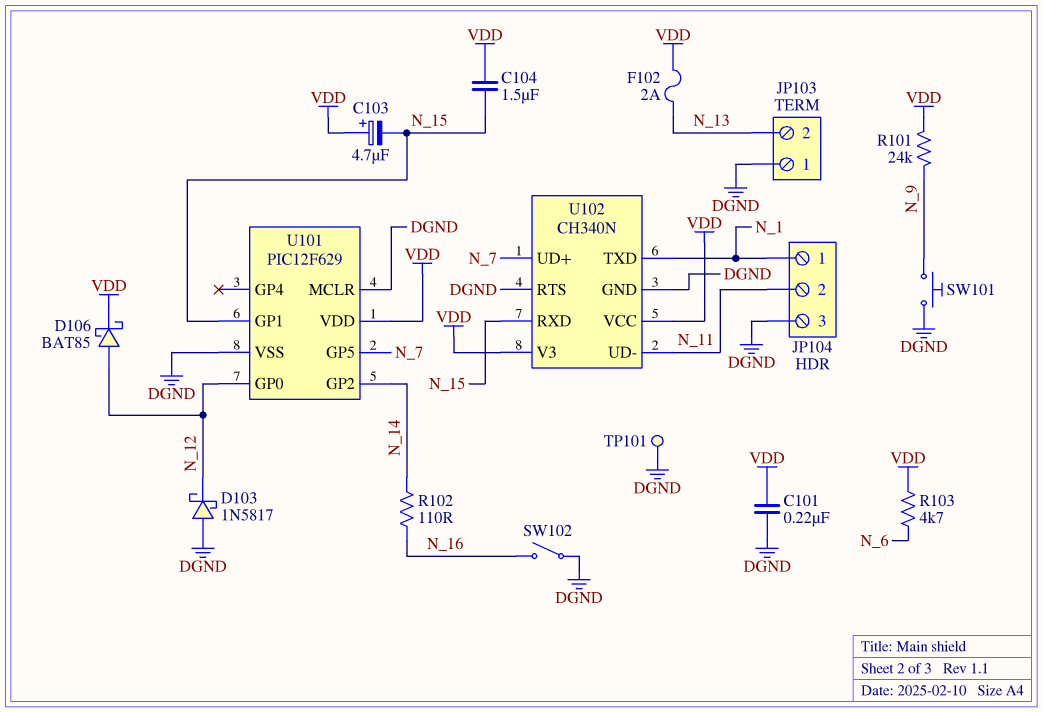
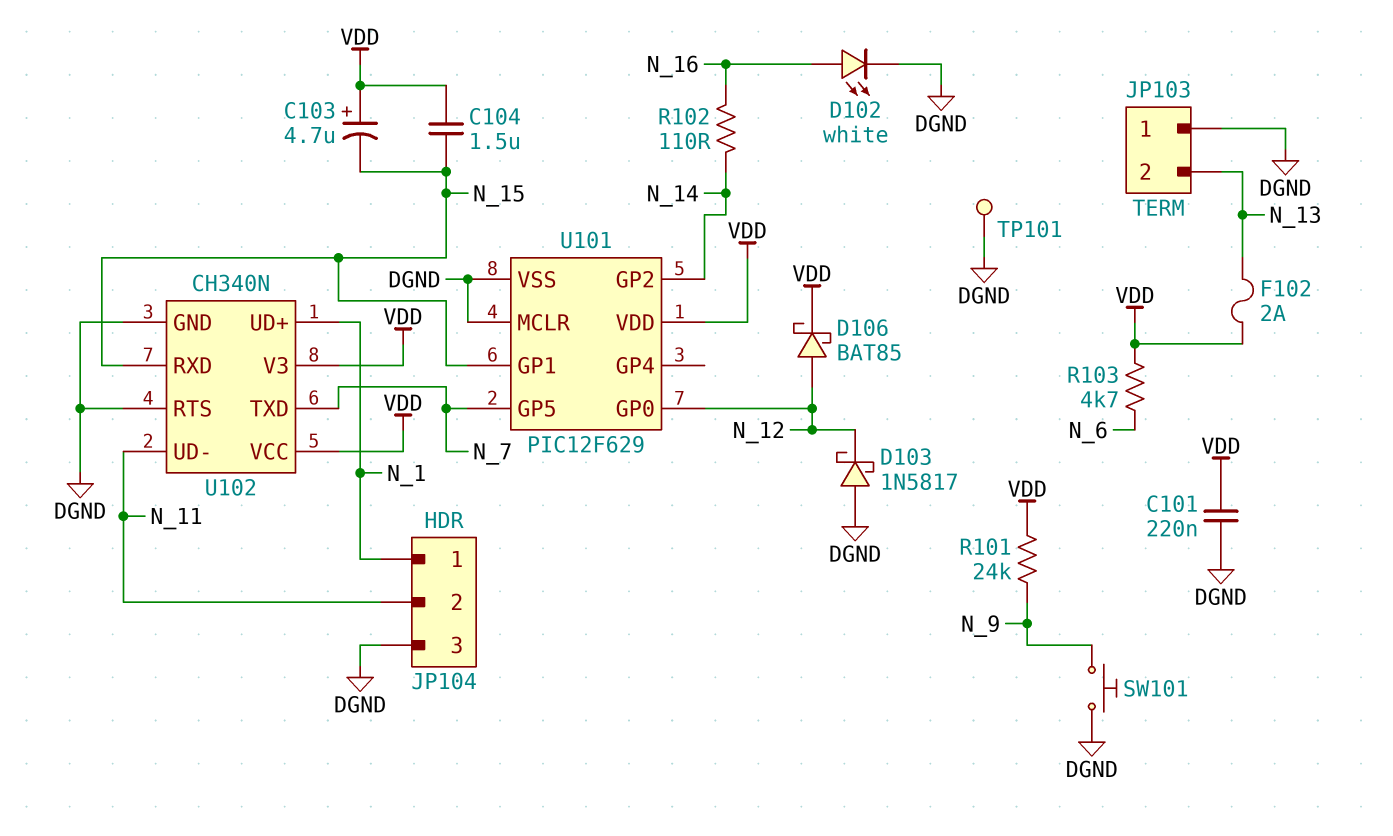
D102: none -> LED white (A N_16, K DGND)
SW102: switch (DGND, N_16) -> none
U102 pin TXD: N_1 -> N_7
U102 pin UD+: N_7 -> N_1

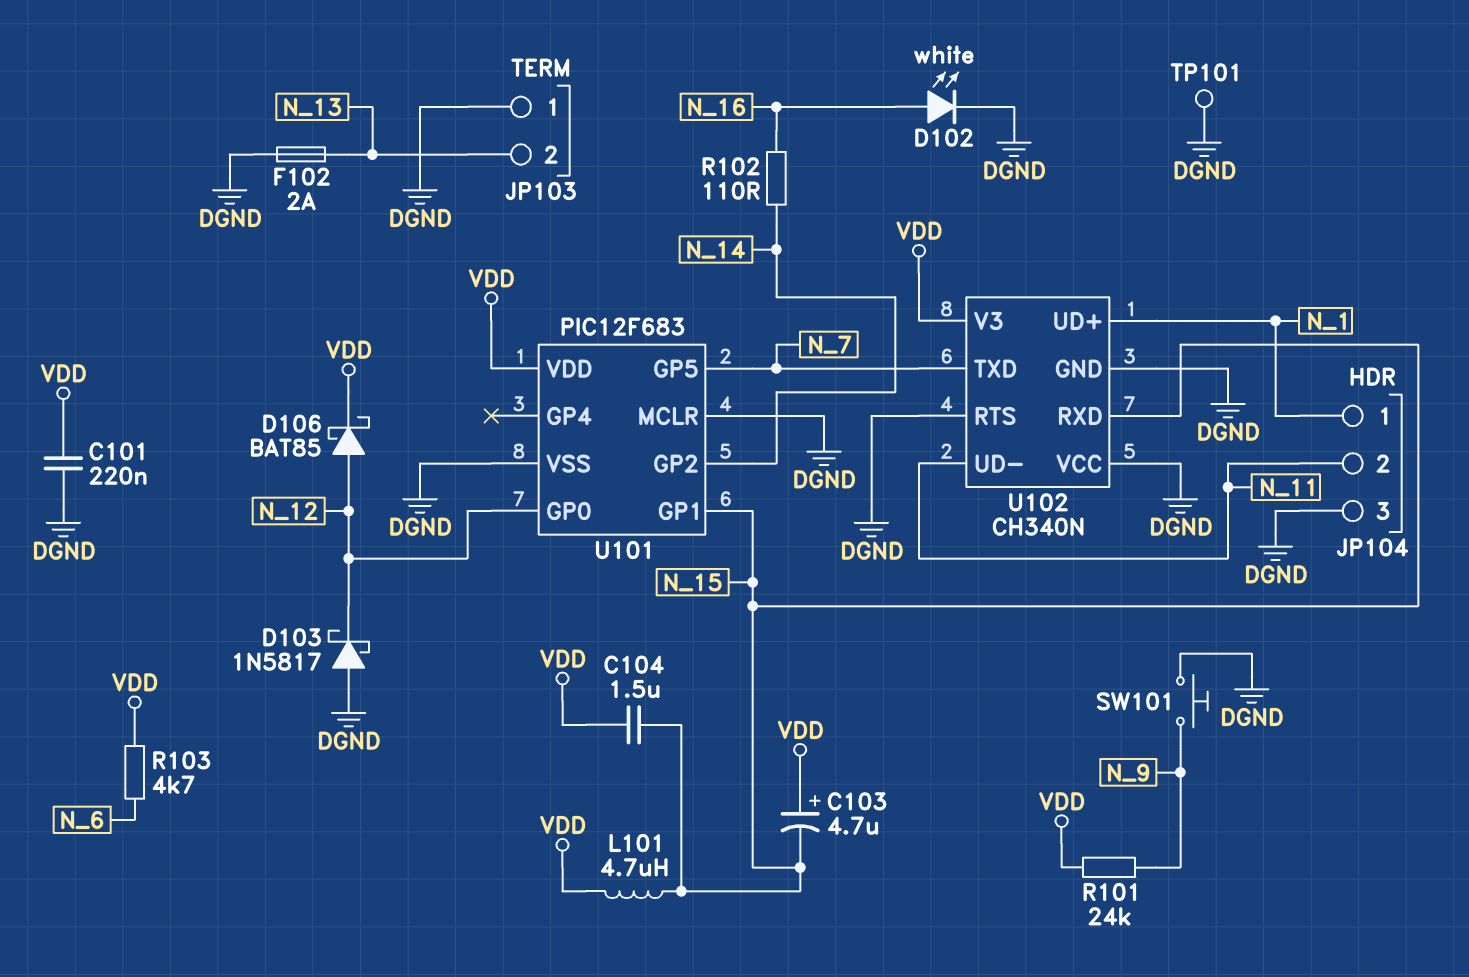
F102: 2A (N_13, VDD) -> 2A (DGND, N_13)
L101: none -> 4.7uH (N_15, VDD)
U101: PIC12F629 -> PIC12F683
U102 pin VCC: VDD -> DGND

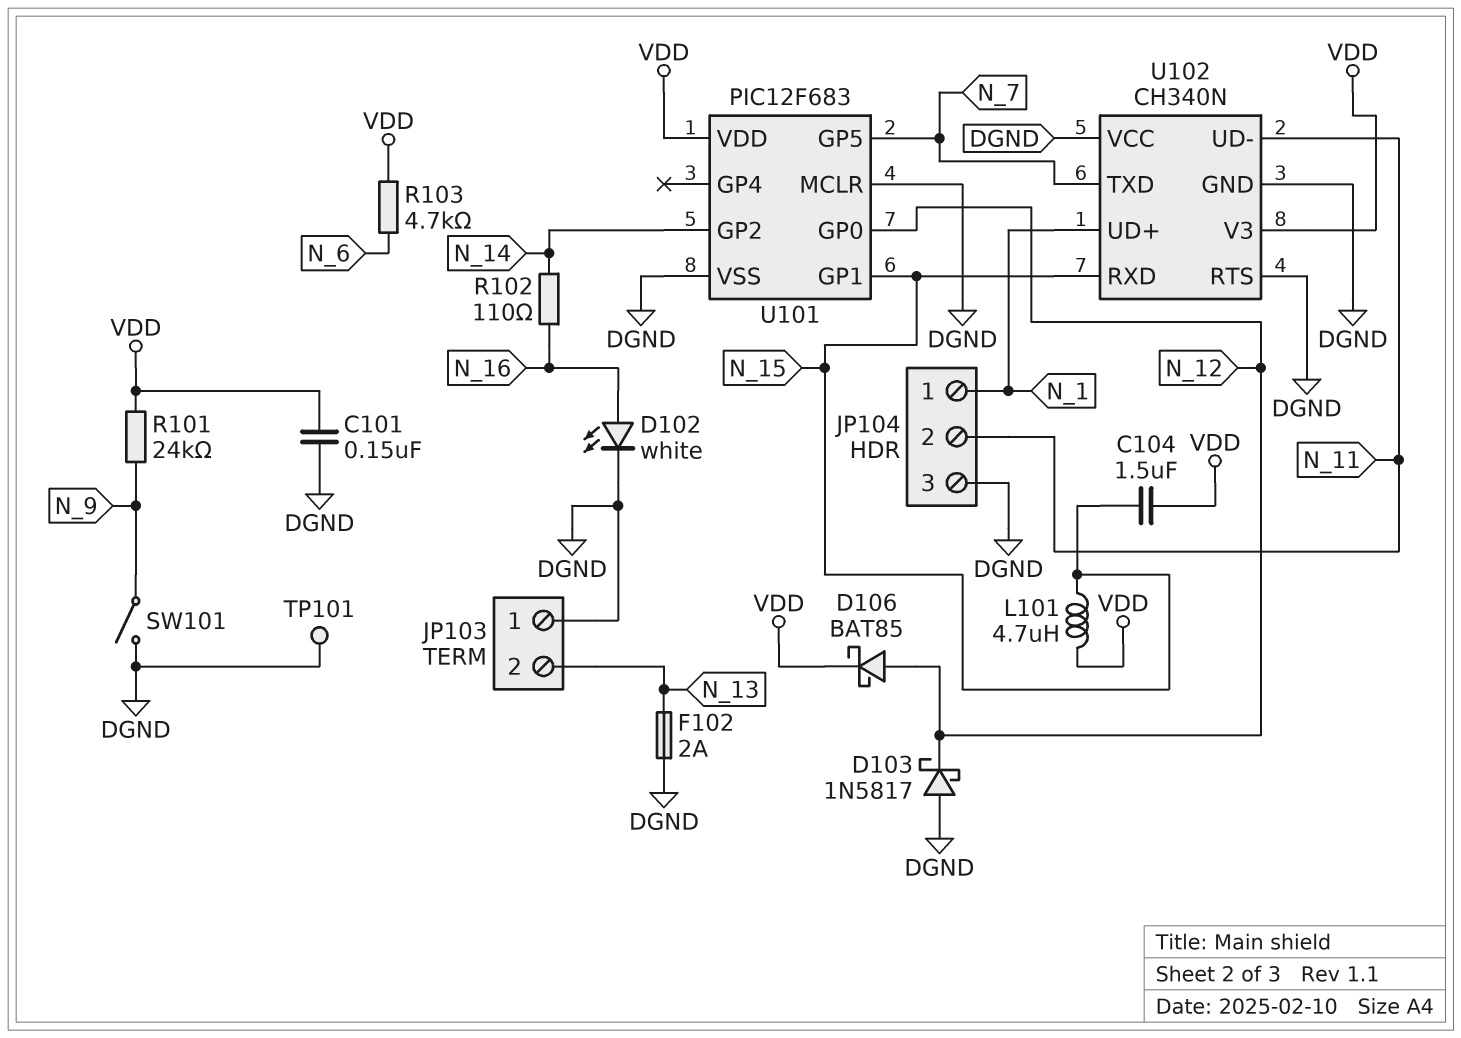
C101: 220nF (DGND, VDD) -> 150nF (DGND, VDD)
C103: 4.7uF (plus VDD, minus N_15) -> none
SW101: button (DGND, N_9) -> switch (DGND, N_9)

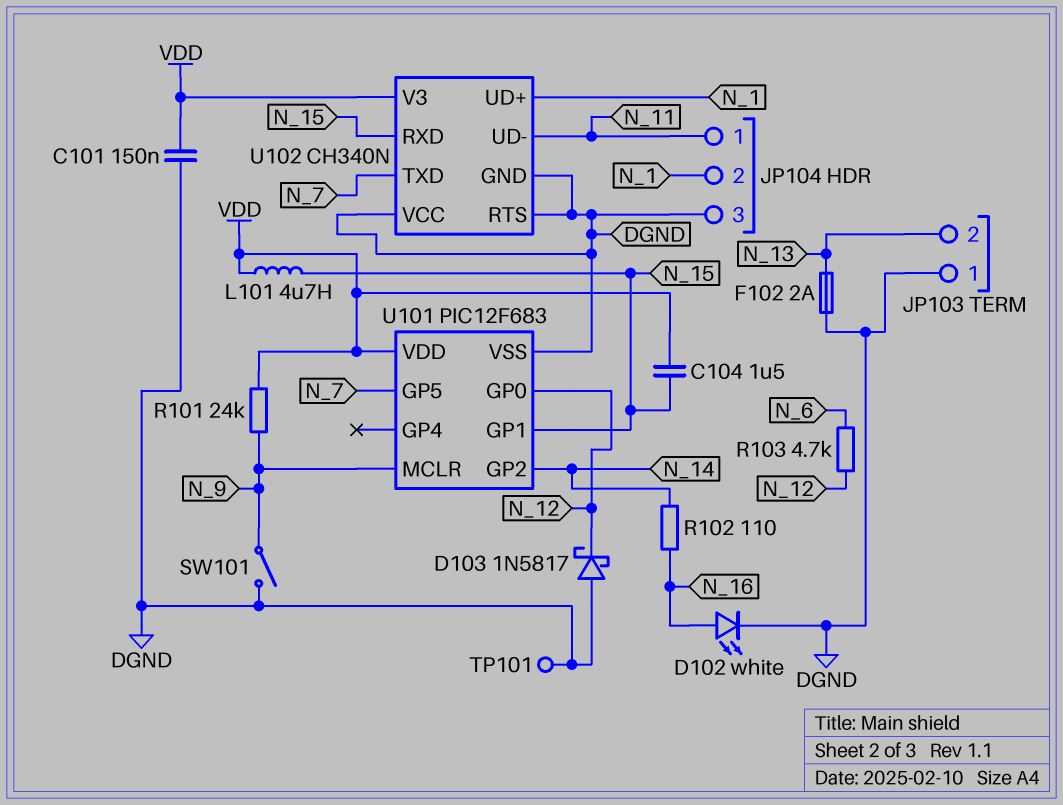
D106: schottky BAT85 (A N_12, K VDD) -> none
JP104 pin 1: N_1 -> N_11
JP104 pin 2: N_11 -> N_1
R103: 4.7k (N_6, VDD) -> 4.7k (N_6, N_12)
U101 pin MCLR: DGND -> N_9

